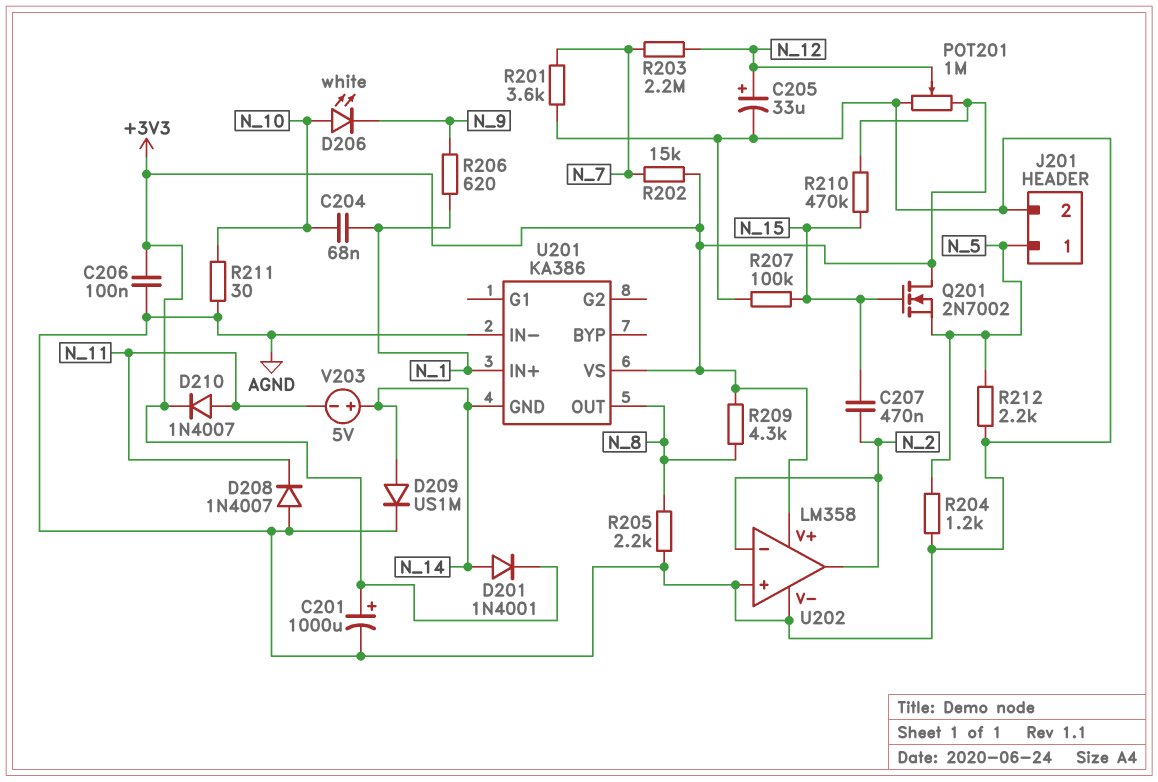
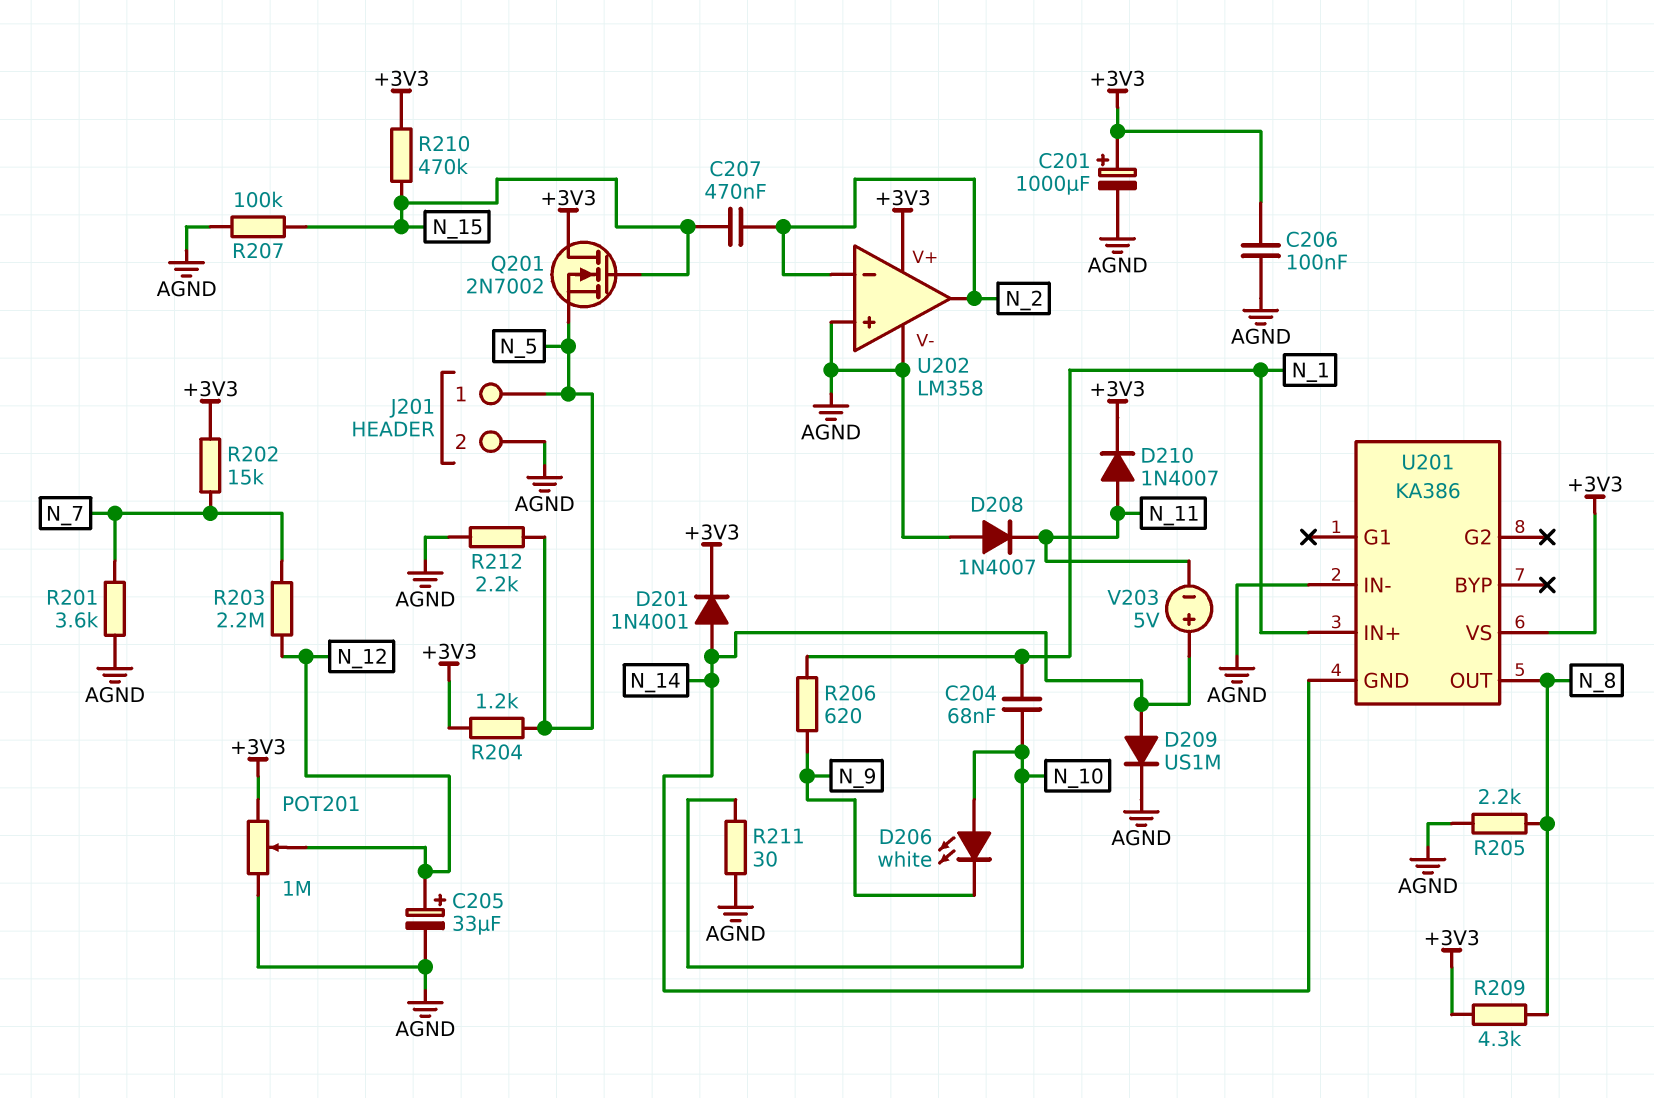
R204: 1.2k (AGND, N_5) -> 1.2k (+3V3, N_5)

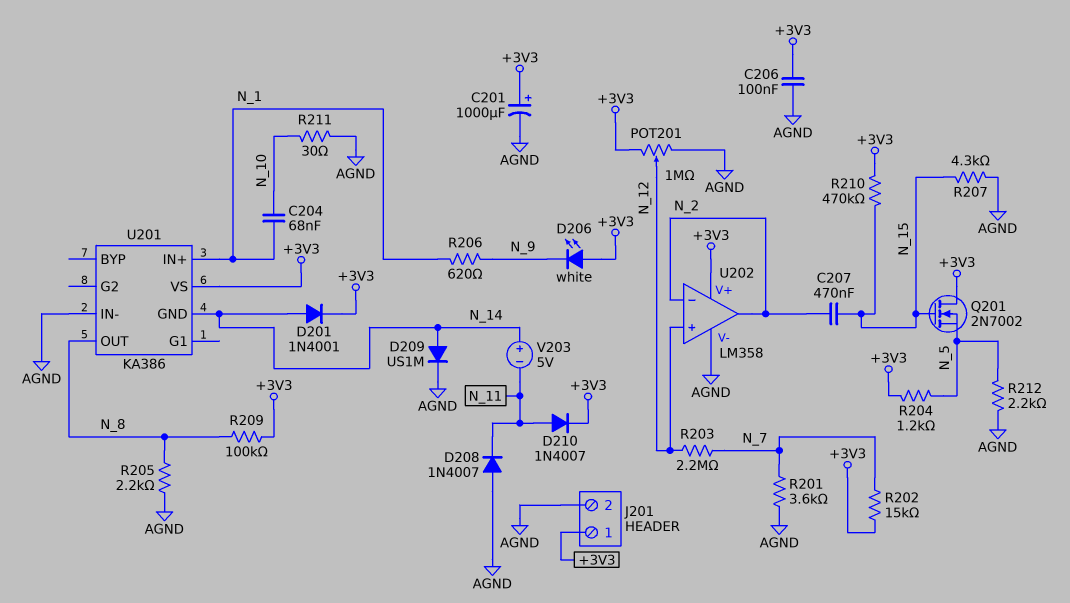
C205: 33uF (plus N_12, minus AGND) -> none
D206: LED white (A N_10, K N_9) -> LED white (A +3V3, K N_9)
J201 pin 1: N_5 -> +3V3
R207: 100k (AGND, N_15) -> 4.3k (AGND, N_15)
R209: 4.3k (+3V3, N_8) -> 100k (+3V3, N_8)
U202 pin in+: AGND -> N_12

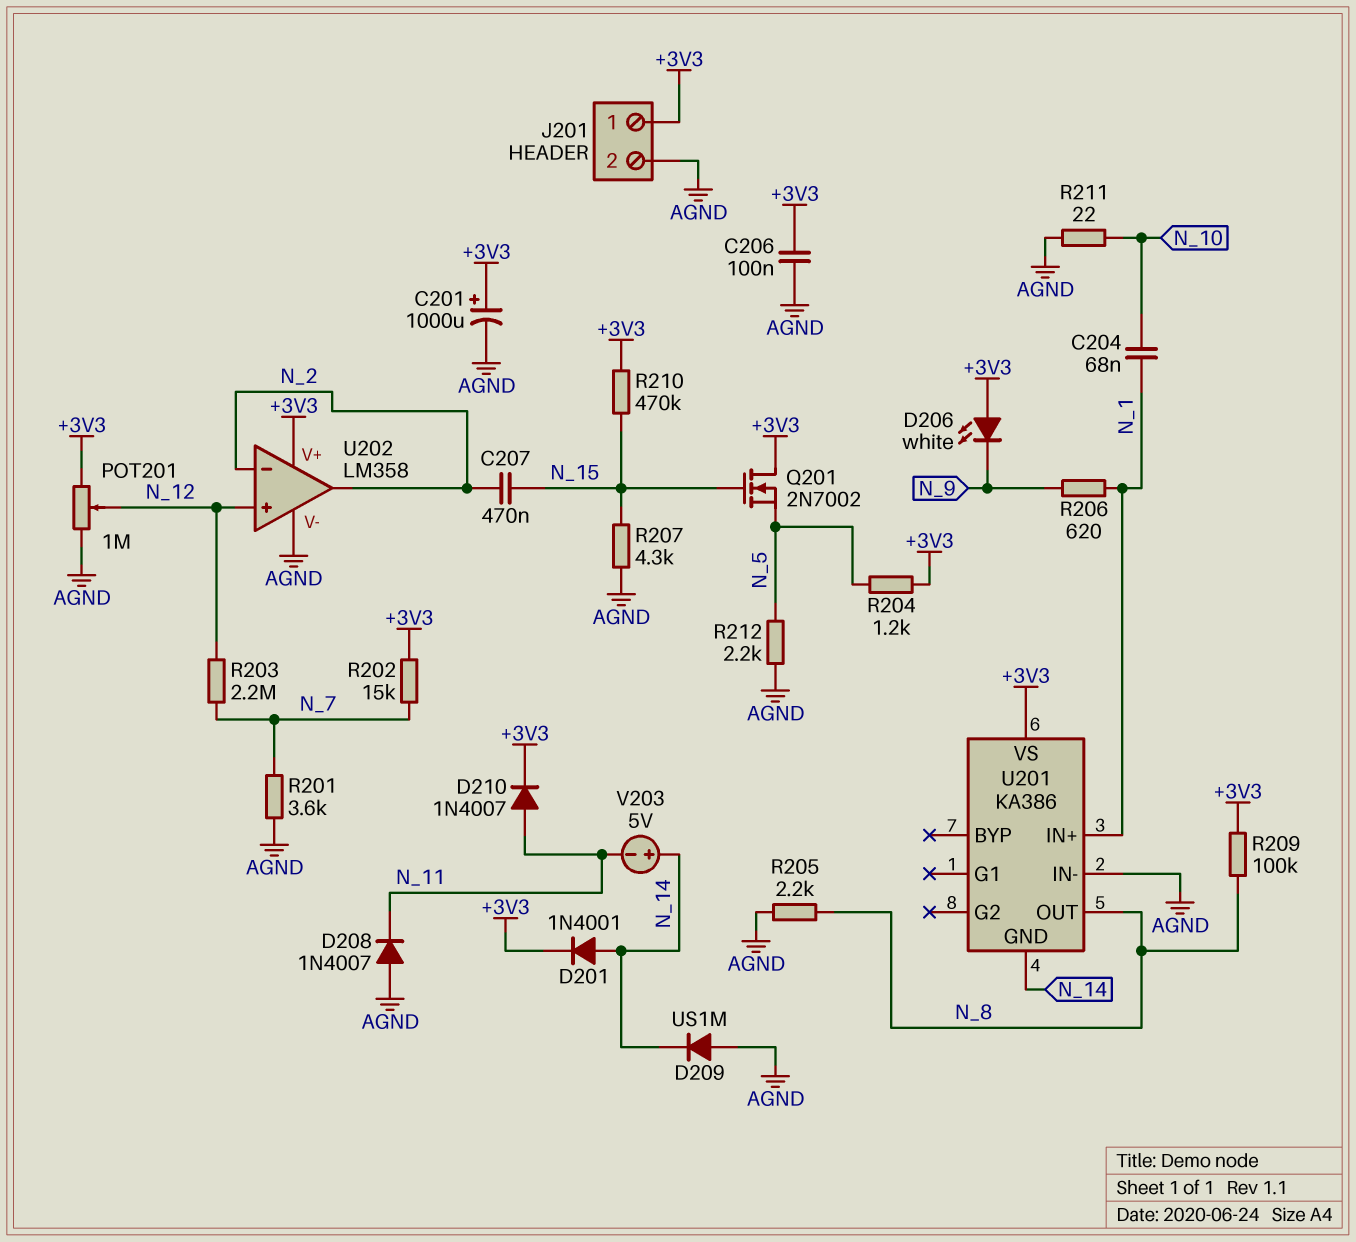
D209: diode US1M (A N_14, K AGND) -> diode US1M (A AGND, K N_14)
R211: 30 (AGND, N_10) -> 22 (AGND, N_10)

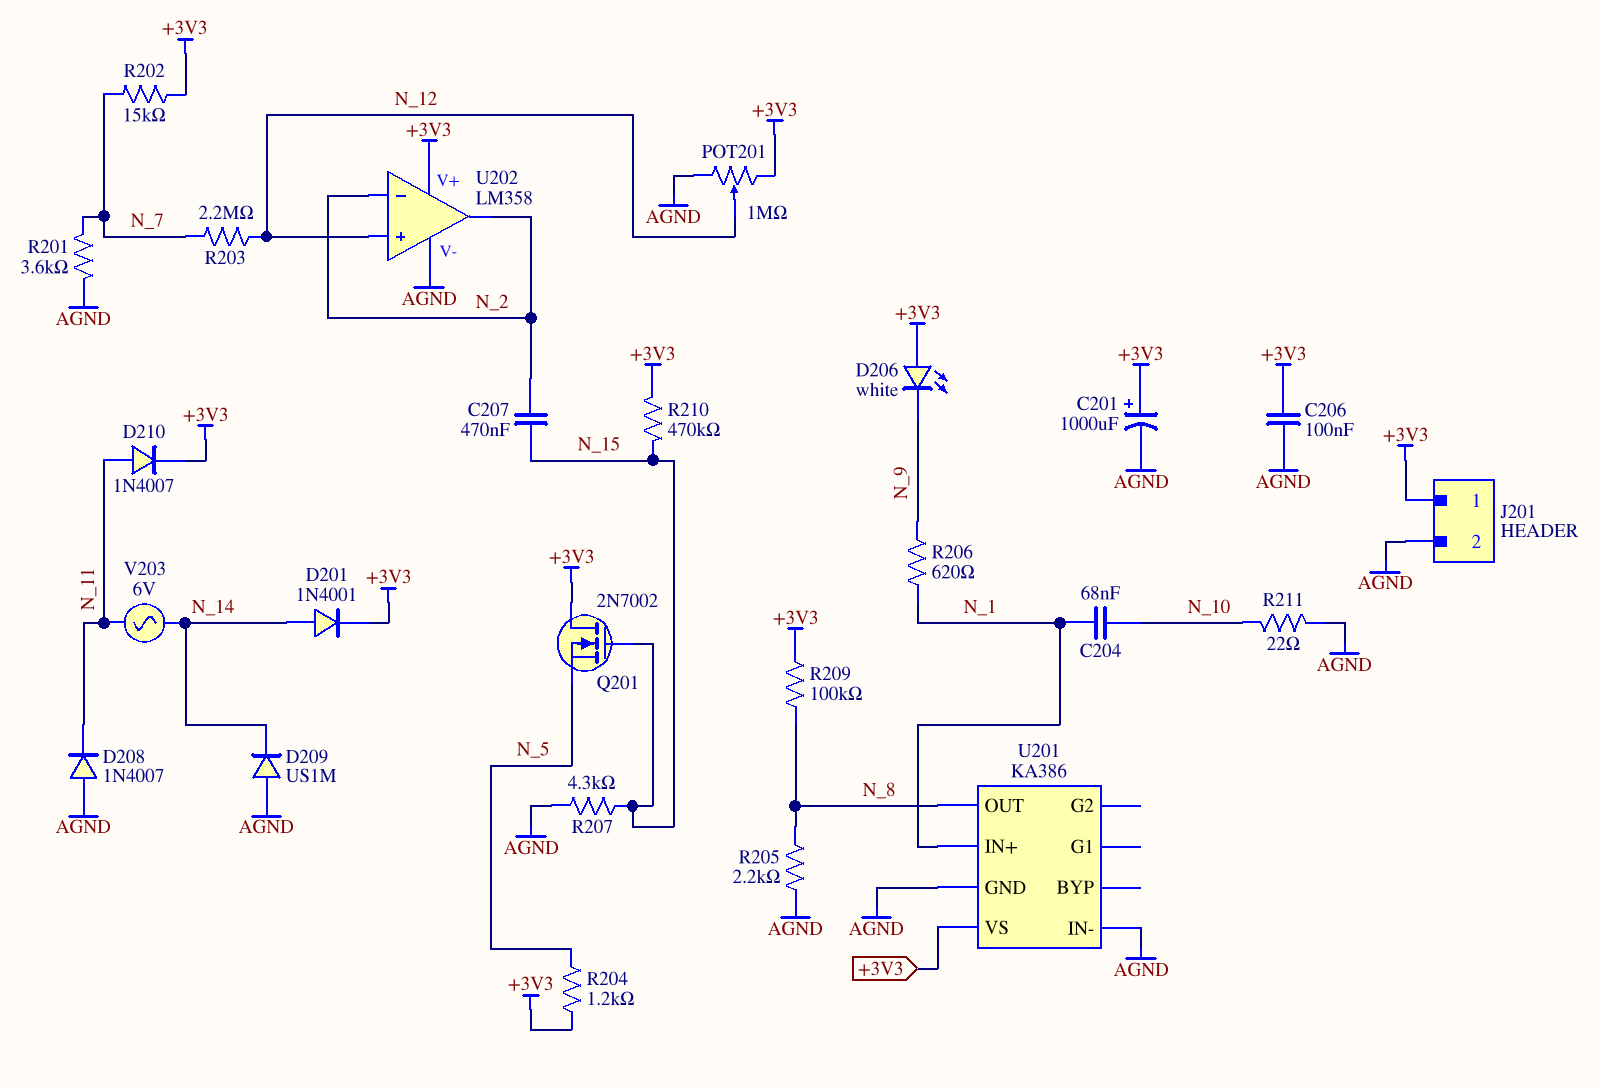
R212: 2.2k (AGND, N_5) -> none
U201 pin GND: N_14 -> AGND
V203: 5V (plus N_14, minus N_11) -> AC 6V (N_11, N_14)

